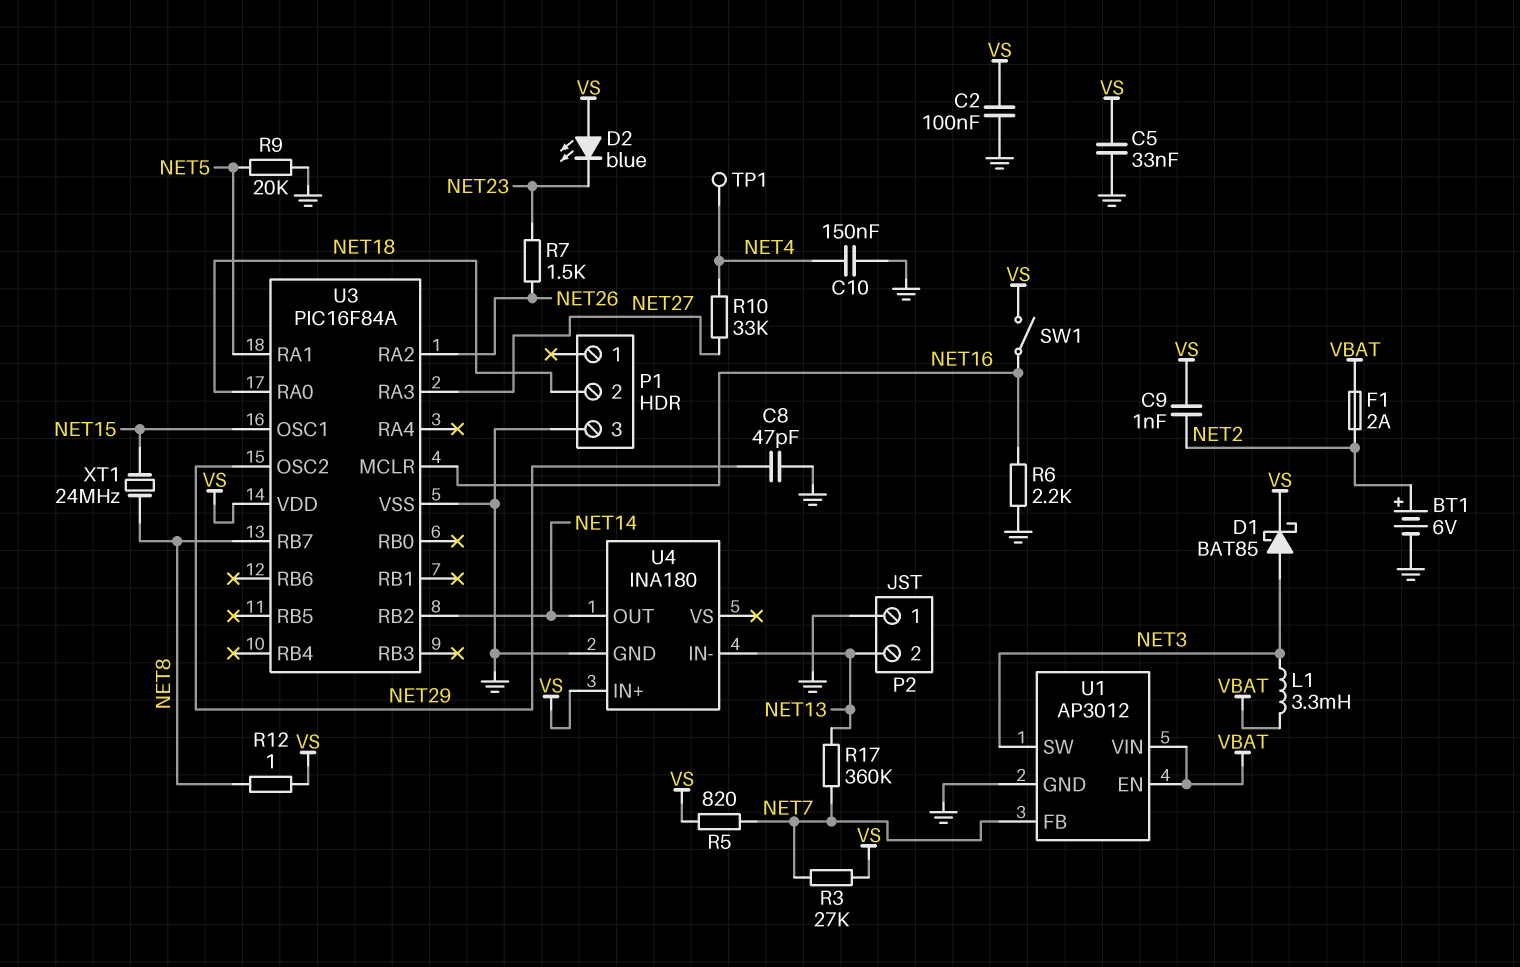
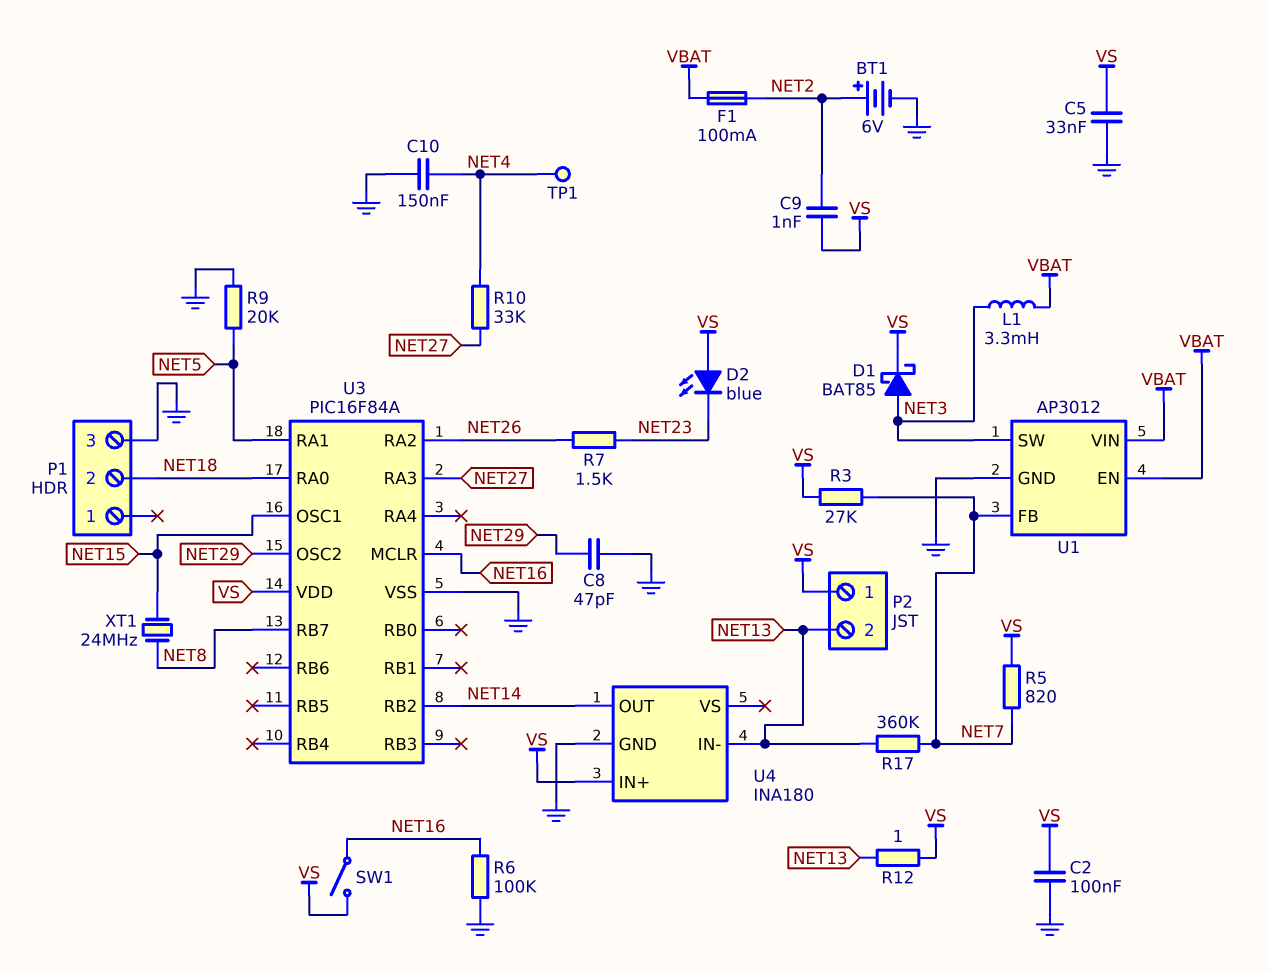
F1: 2A (NET2, VBAT) -> 100mA (NET2, VBAT)
P2 pin 1: GND -> VS
R6: 2.2k (GND, NET16) -> 100k (GND, NET16)
R12: 1 (NET8, VS) -> 1 (NET13, VS)

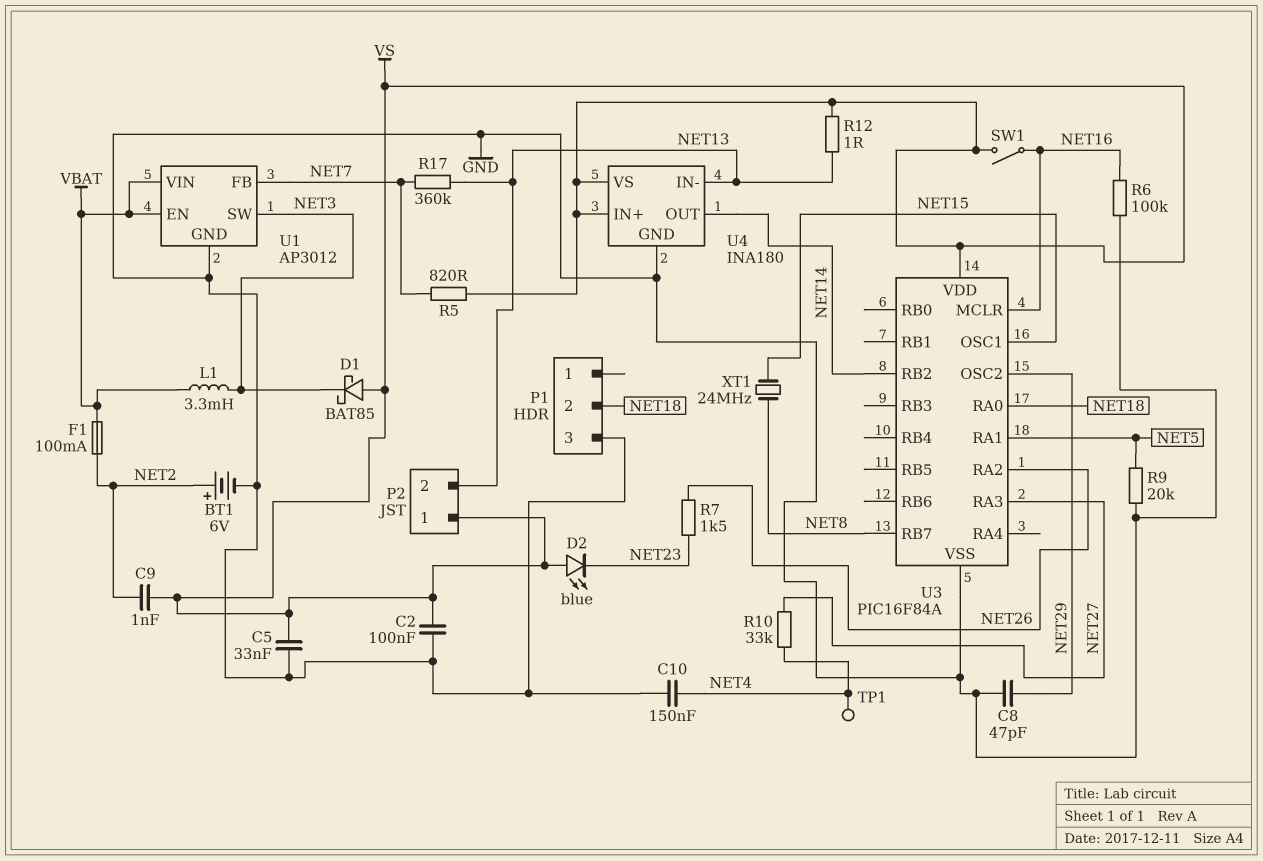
D1: schottky BAT85 (A NET3, K VS) -> schottky BAT85 (A VS, K NET3)
R3: 27k (NET7, VS) -> none
U4 pin VS: none -> VS

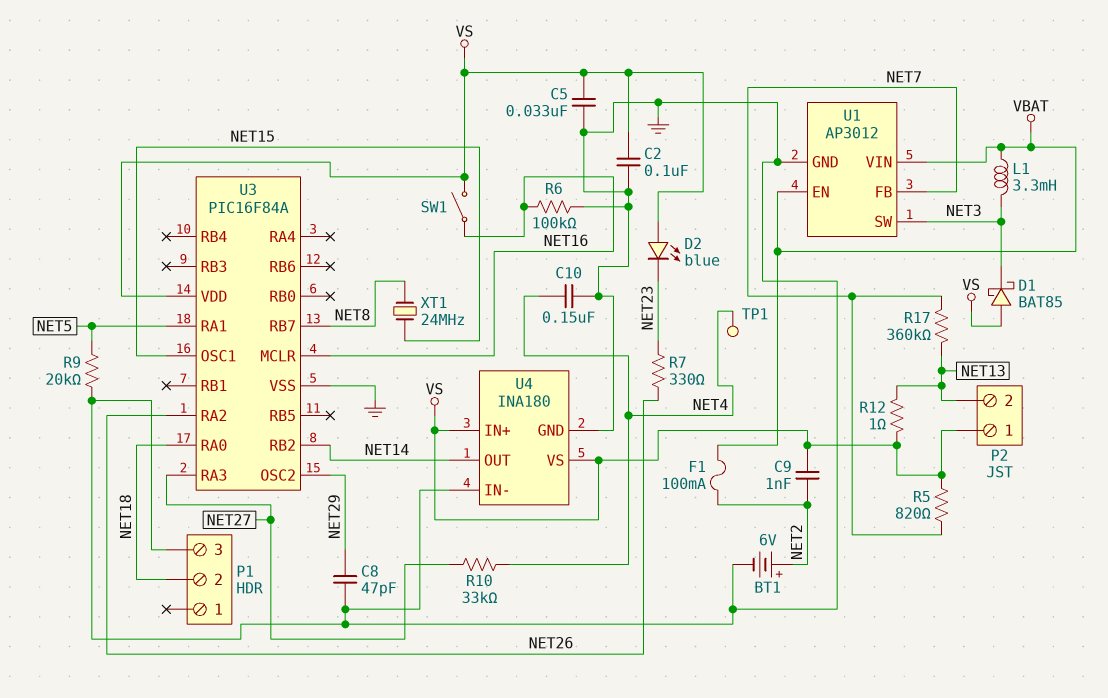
R7: 1.5k (NET23, NET26) -> 330 (NET23, NET26)
U4 pin IN-: NET13 -> GND

